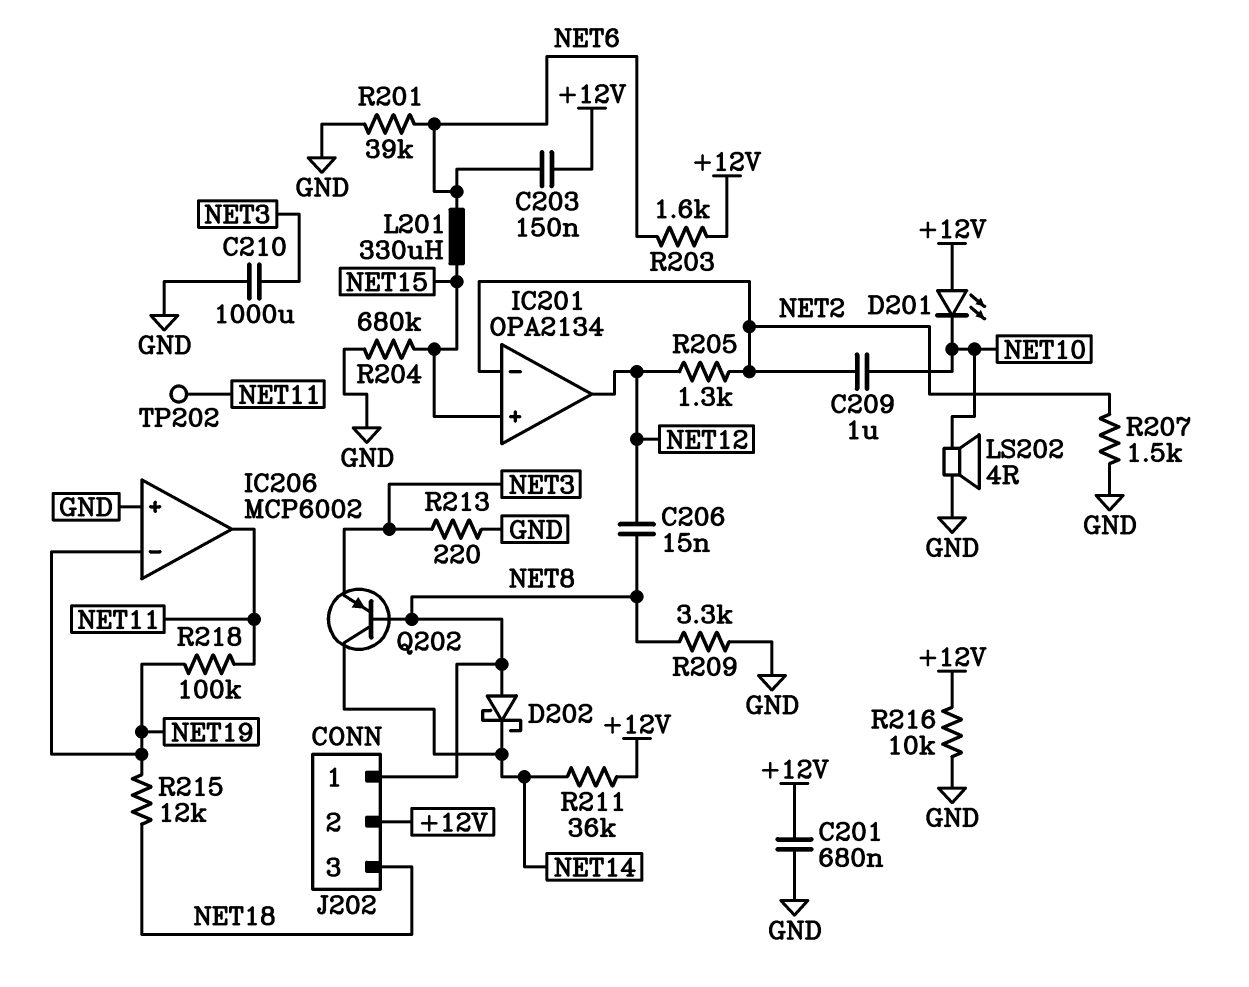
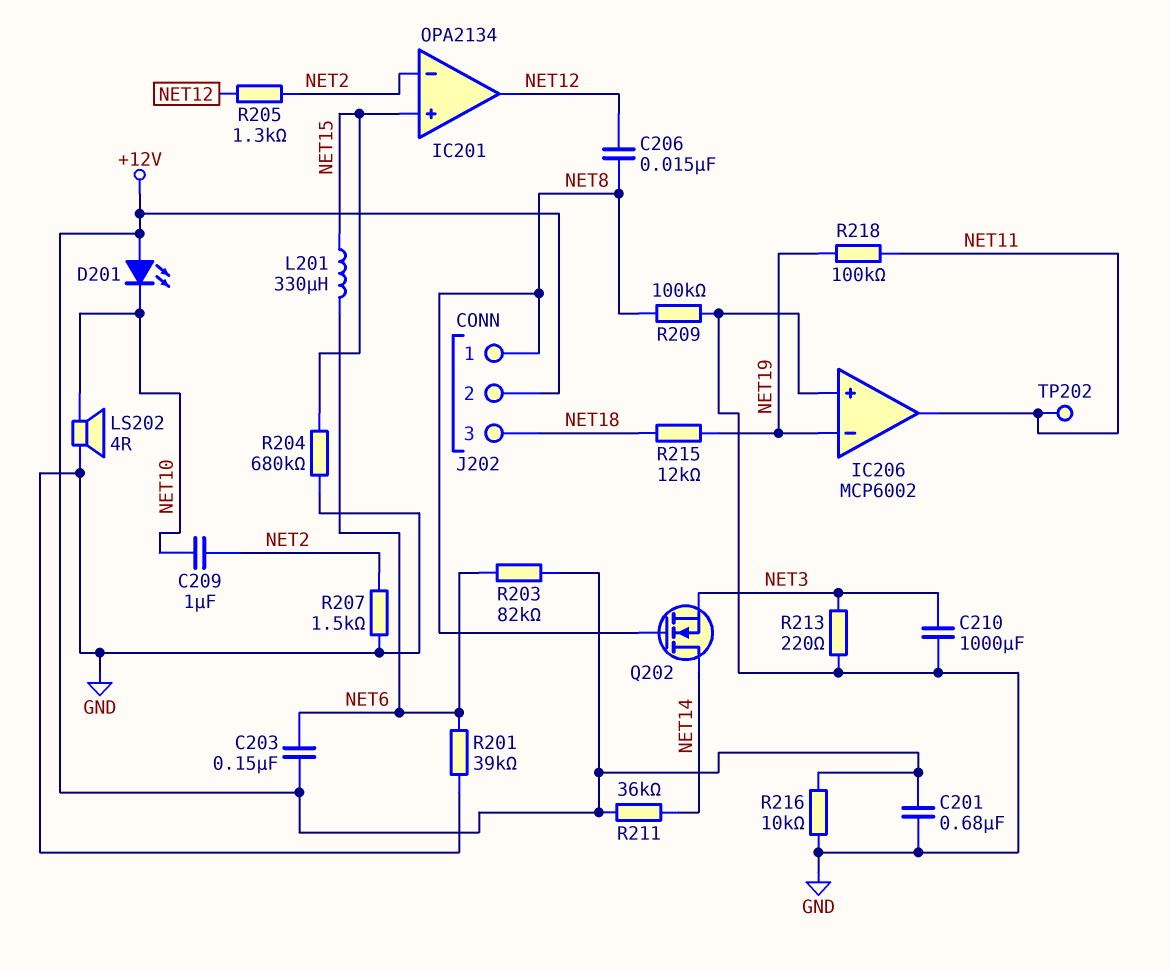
D202: schottky (A NET8, K NET14) -> none
Q202: PNP (B NET8, C NET14, E NET3) -> NMOS (G NET8, D NET14, S NET3)
R203: 1.6k (+12V, NET6) -> 82k (+12V, NET6)
R209: 3.3k (GND, NET8) -> 100k (GND, NET8)

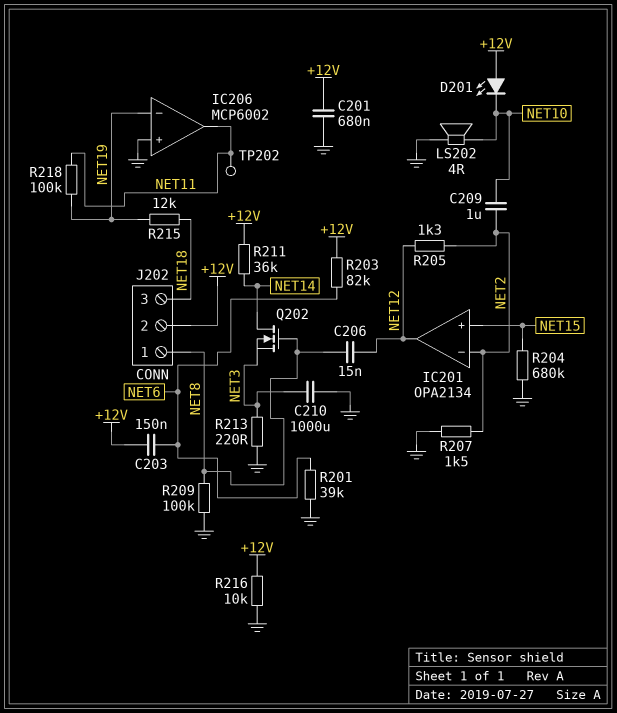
L201: 330uH (NET6, NET15) -> none

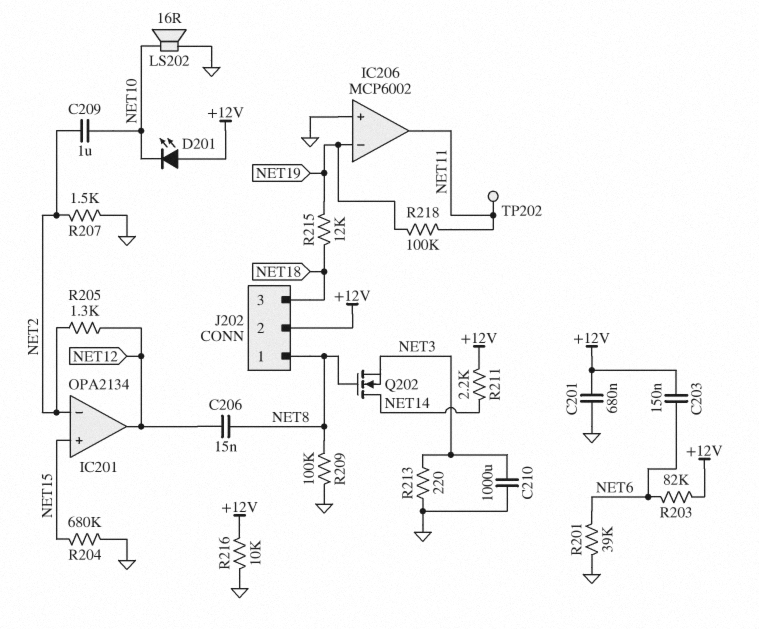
LS202: speaker 4R (GND, NET10) -> speaker 16R (GND, NET10)
R211: 36k (+12V, NET14) -> 2.2k (+12V, NET14)

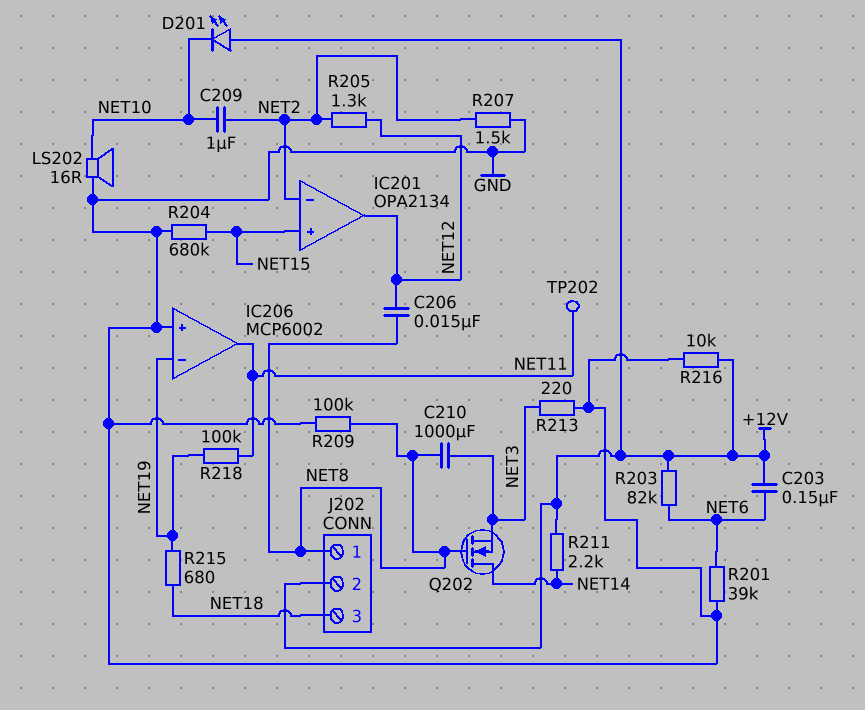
C201: 680nF (+12V, GND) -> none
C210: 1000uF (GND, NET3) -> 1000uF (NET3, NET8)
R215: 12k (NET18, NET19) -> 680 (NET18, NET19)

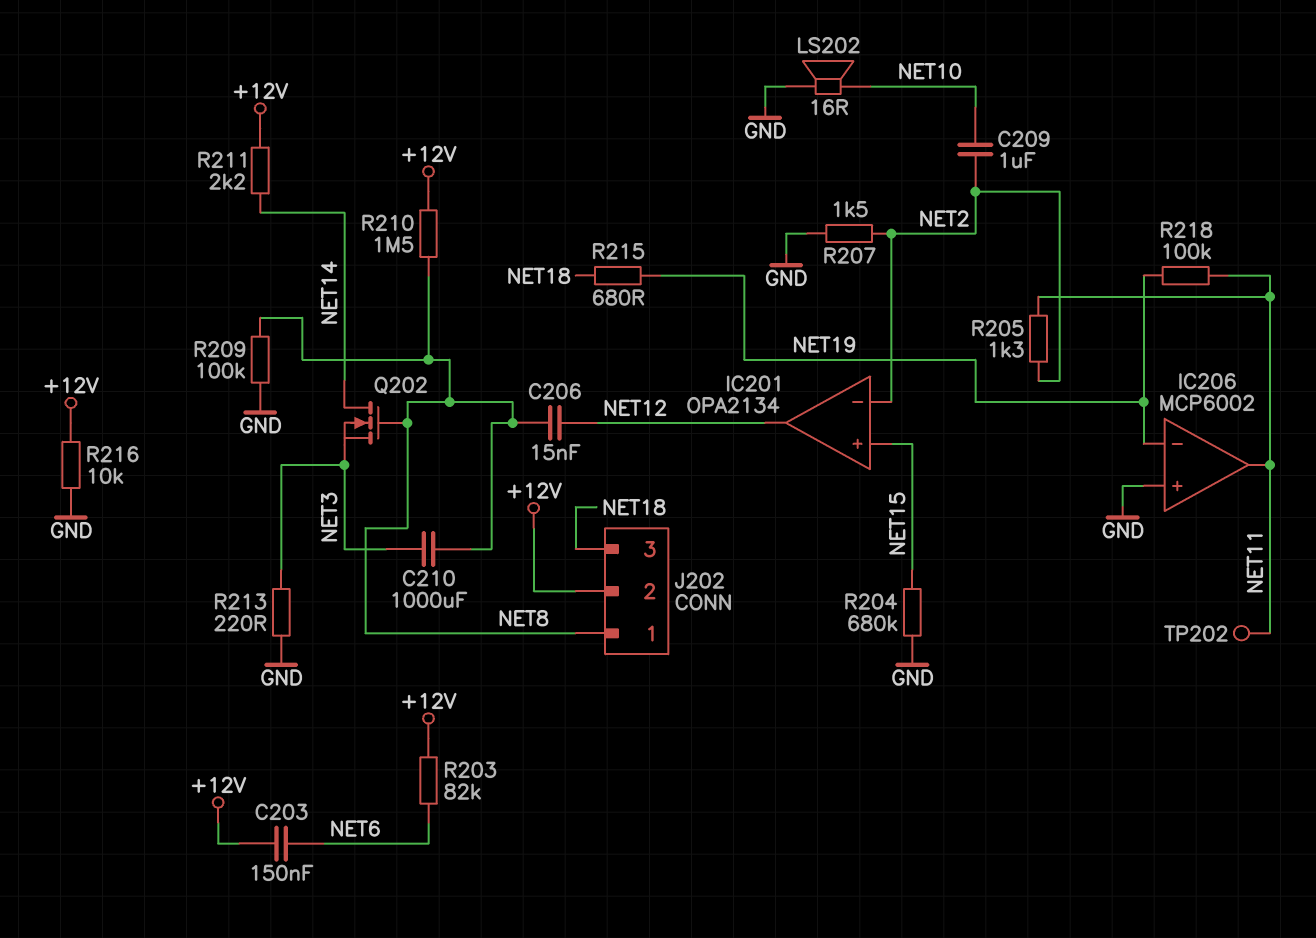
D201: LED (A +12V, K NET10) -> none
R201: 39k (GND, NET6) -> none
R205: 1.3k (NET2, NET12) -> 1.3k (NET2, NET11)
R210: none -> 1.5M (+12V, NET8)

